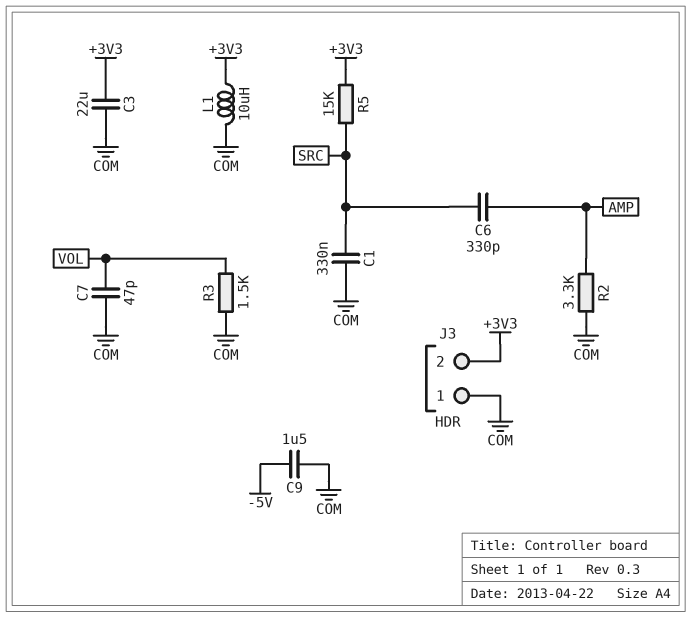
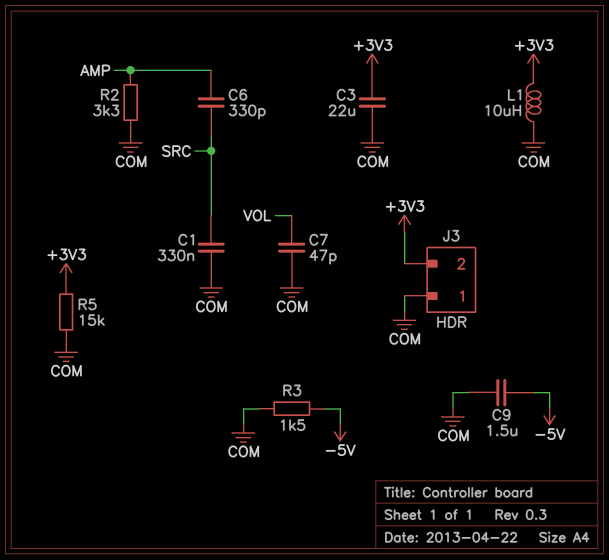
R3: 1.5k (COM, VOL) -> 1.5k (-5V, COM)
R5: 15k (+3V3, SRC) -> 15k (+3V3, COM)

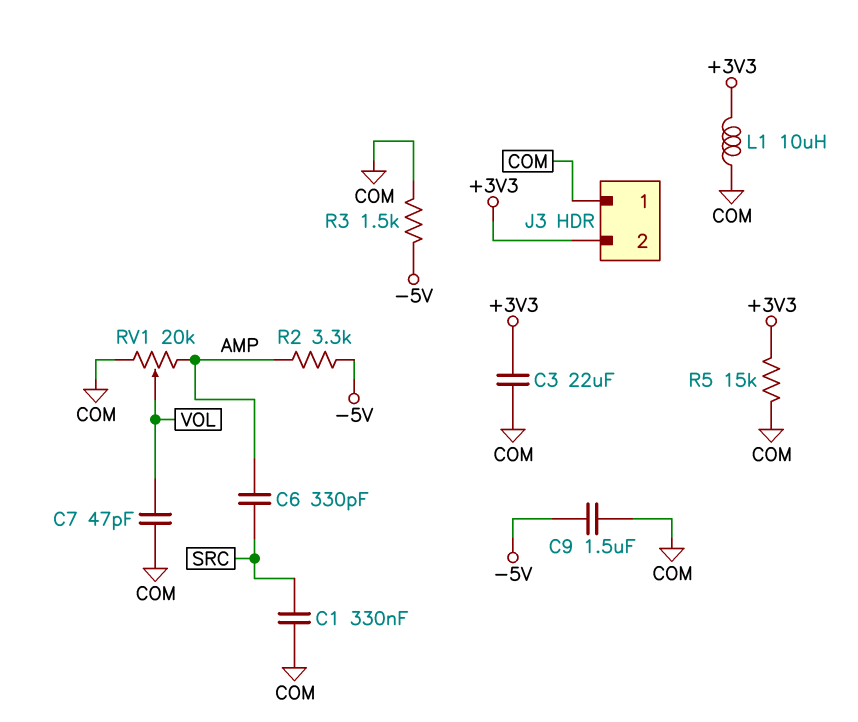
R2: 3.3k (AMP, COM) -> 3.3k (-5V, AMP)
RV1: none -> 20k (AMP, COM, wiper VOL)

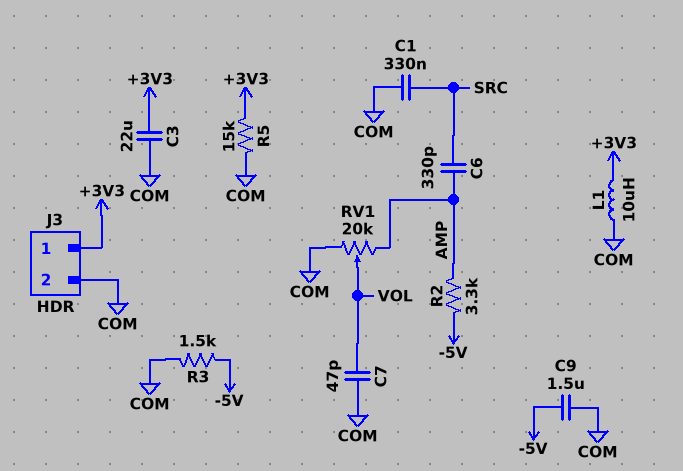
J3 pin 1: COM -> +3V3
J3 pin 2: +3V3 -> COM

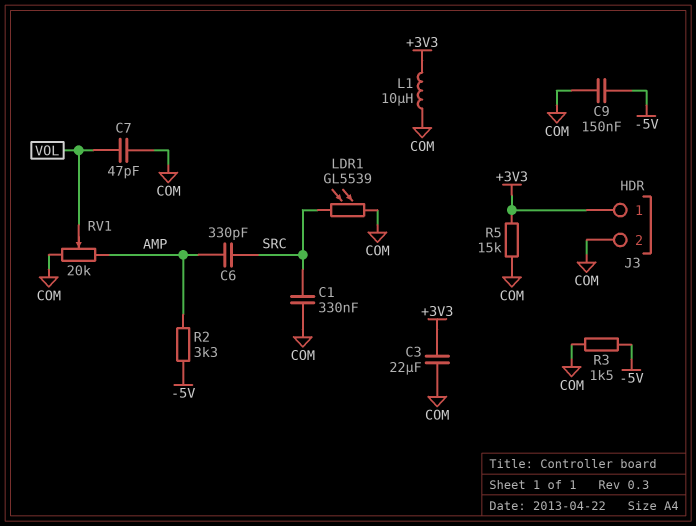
C9: 1.5uF (-5V, COM) -> 150nF (-5V, COM)
LDR1: none -> GL5539 (COM, SRC)

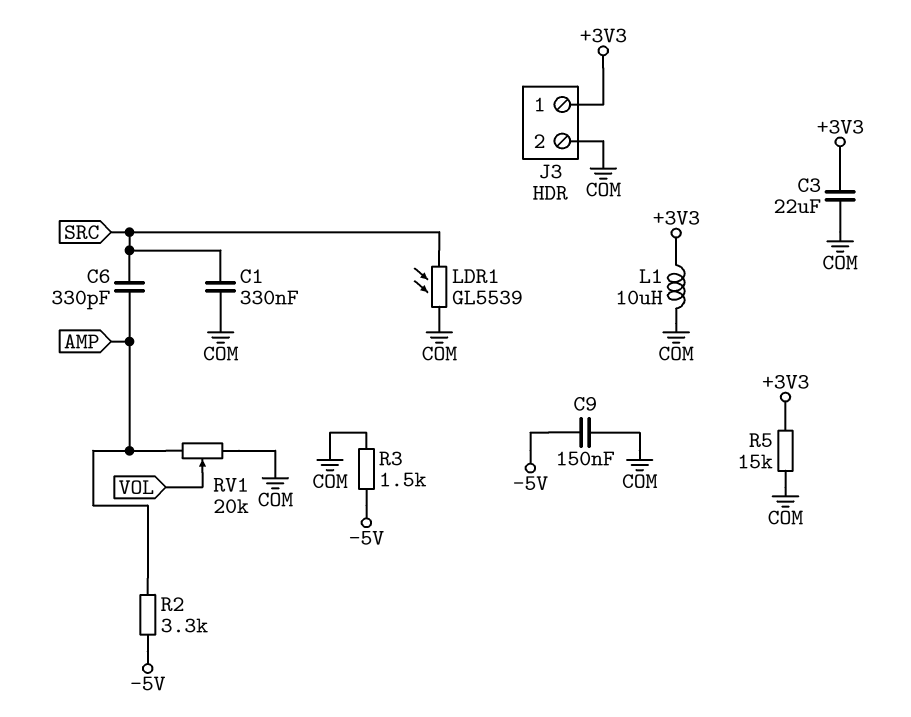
C7: 47pF (COM, VOL) -> none

